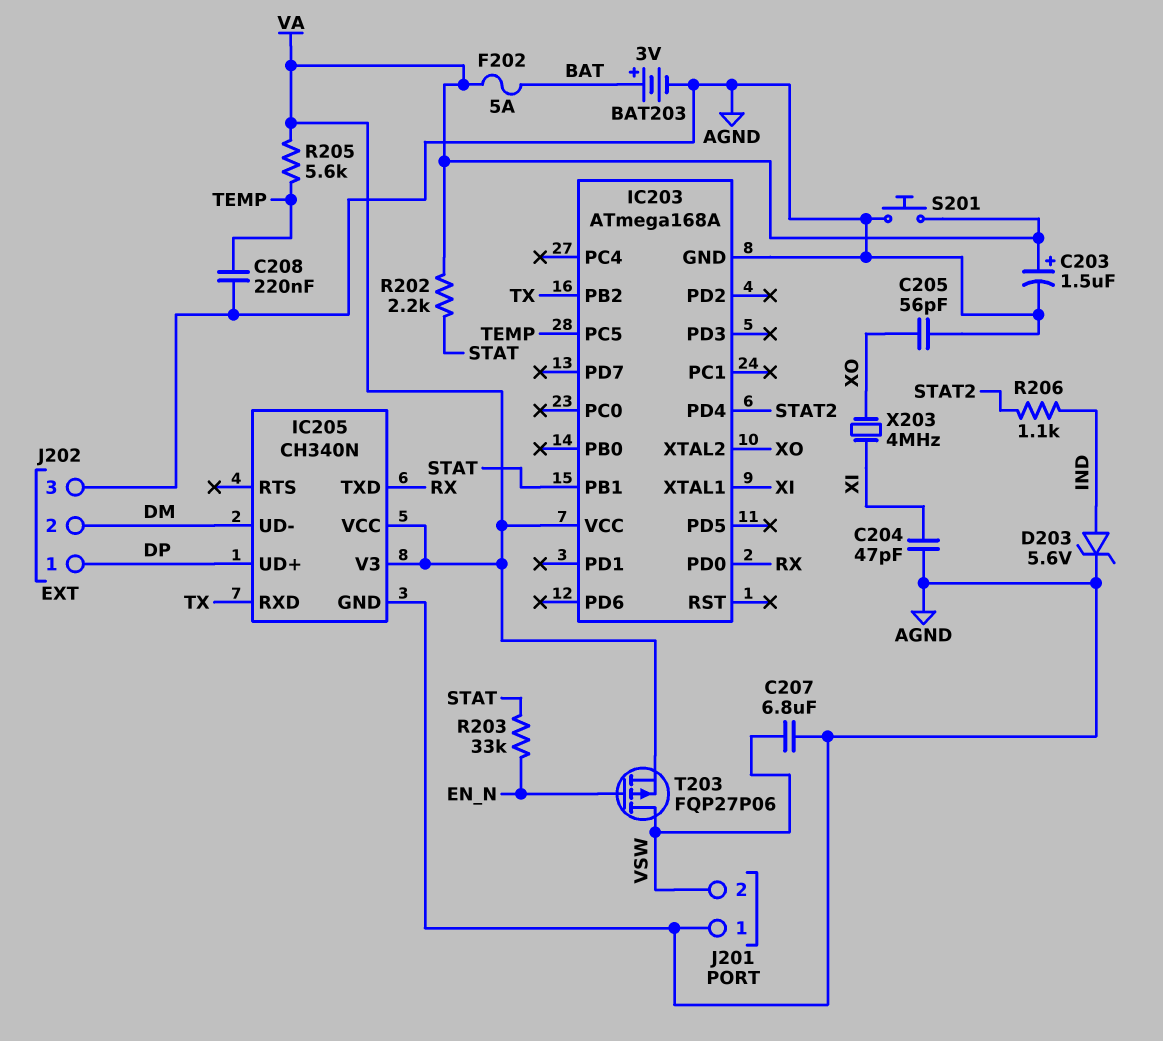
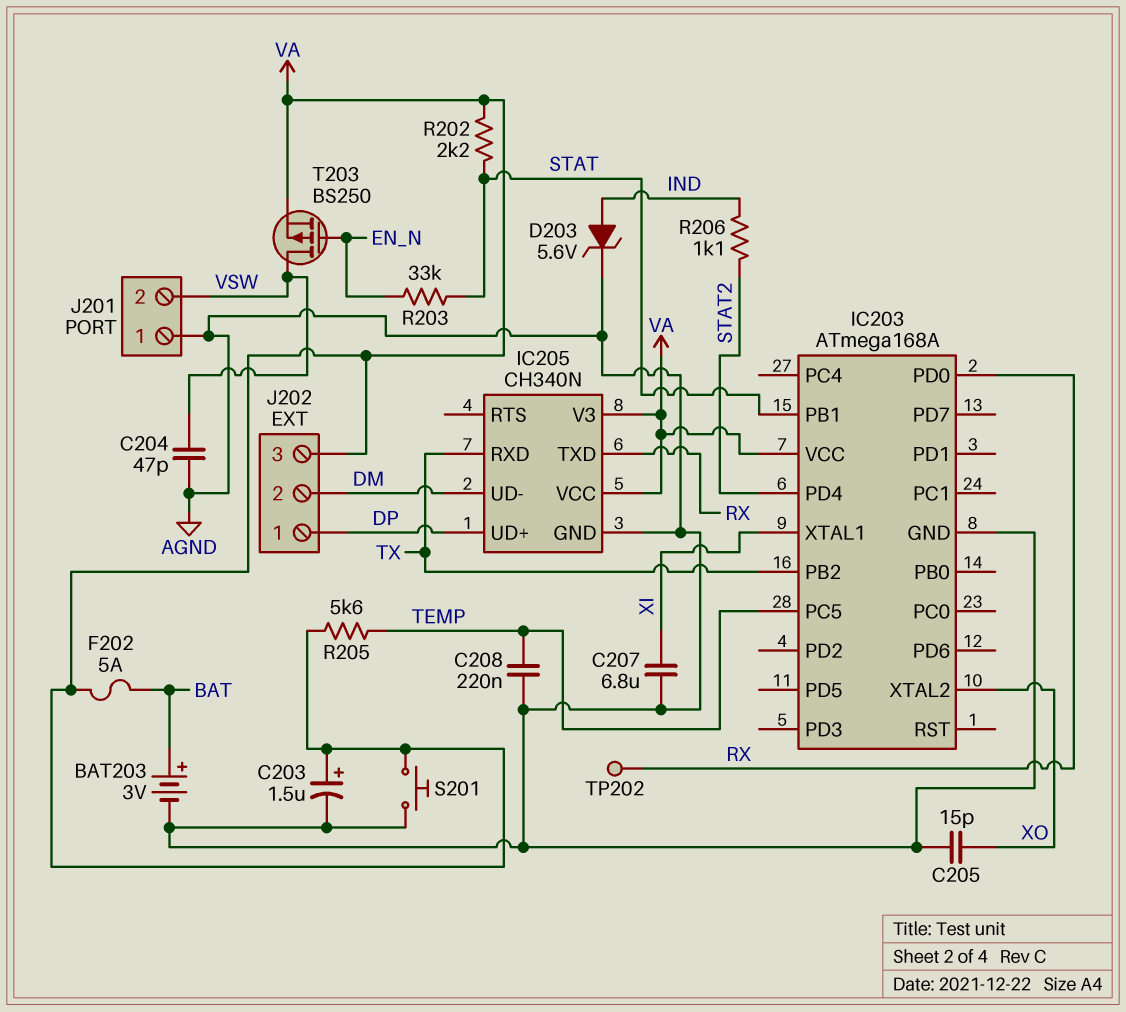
C204: 47pF (AGND, XI) -> 47pF (AGND, VSW)
C205: 56pF (AGND, XO) -> 15pF (AGND, XO)
C207: 6.8uF (AGND, VSW) -> 6.8uF (AGND, XI)
J202 pin 3: AGND -> VA
T203: PMOS FQP27P06 (G EN_N, D VSW, S VA) -> PMOS BS250 (G EN_N, D VSW, S VA)
TP202: none -> test point (RX)
X203: 4MHz (XI, XO) -> none

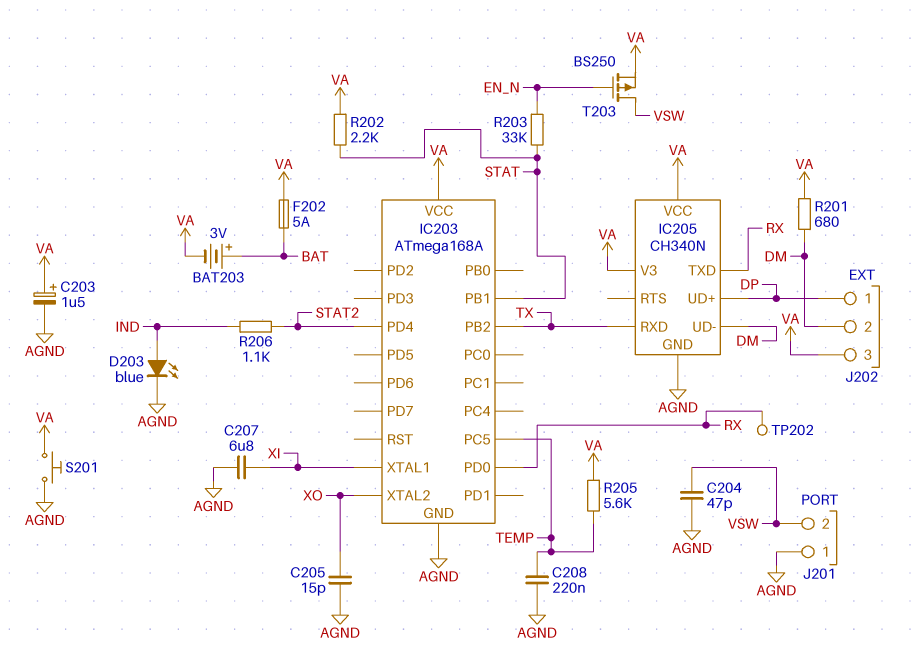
BAT203: 3V (plus BAT, minus AGND) -> 3V (plus BAT, minus VA)
D203: zener 5.6V (A IND, K AGND) -> LED blue (A IND, K AGND)
R201: none -> 680 (DM, VA)

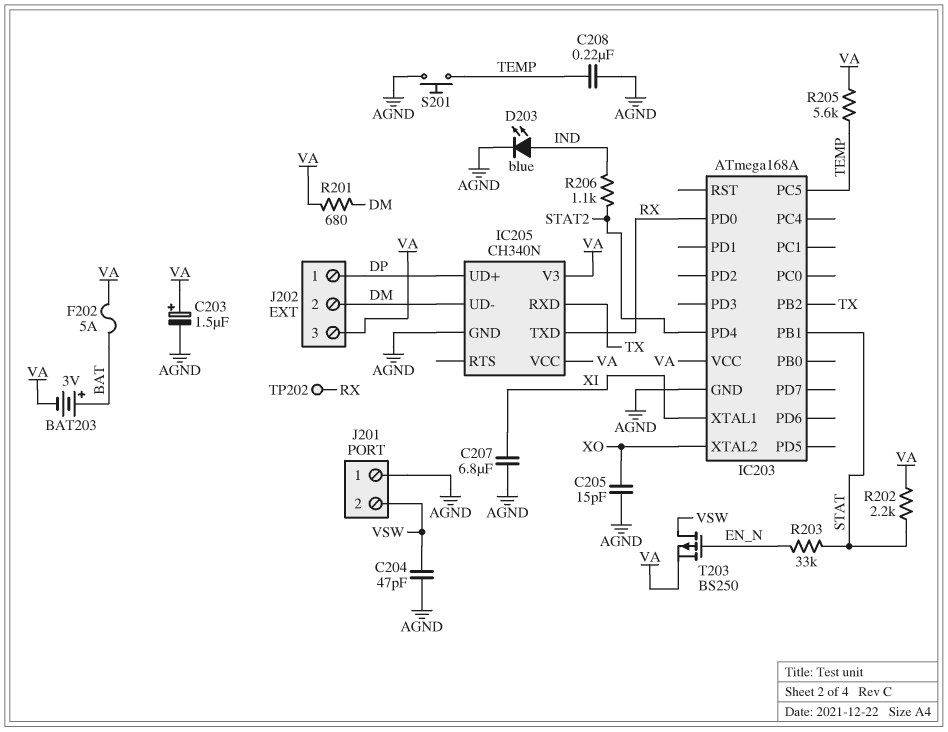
S201: button (AGND, VA) -> button (AGND, TEMP)

